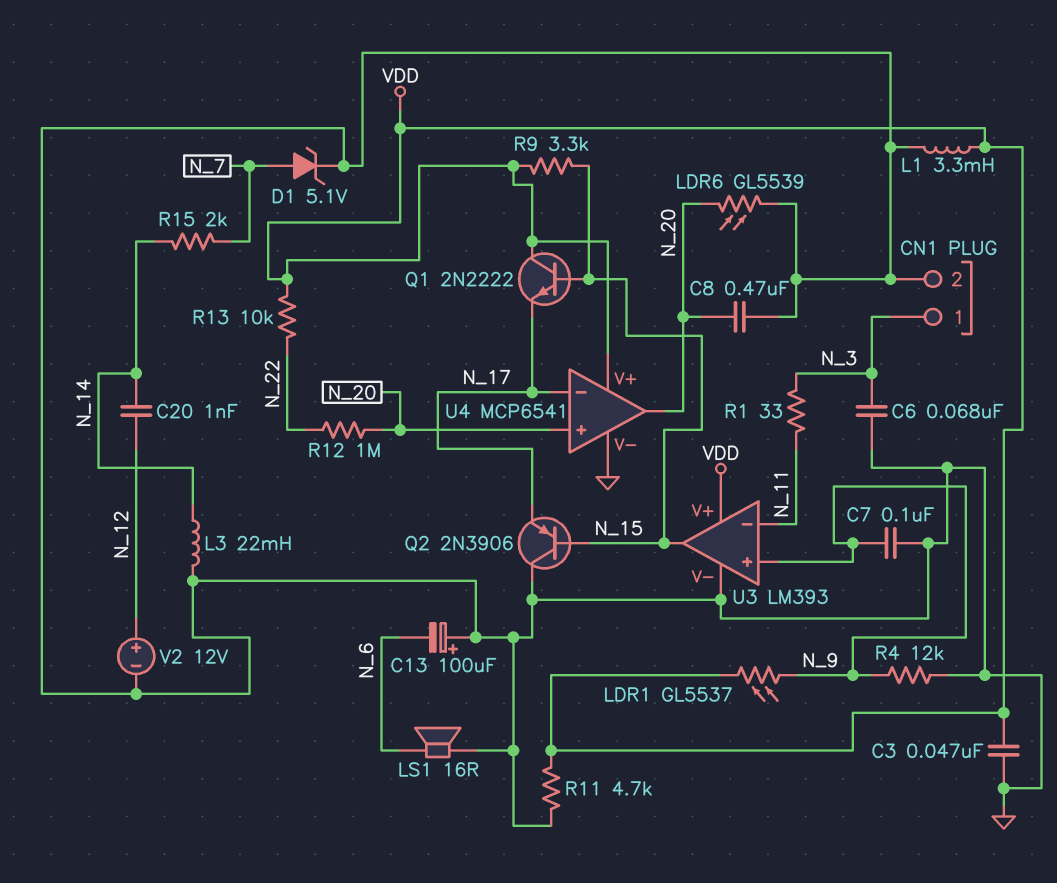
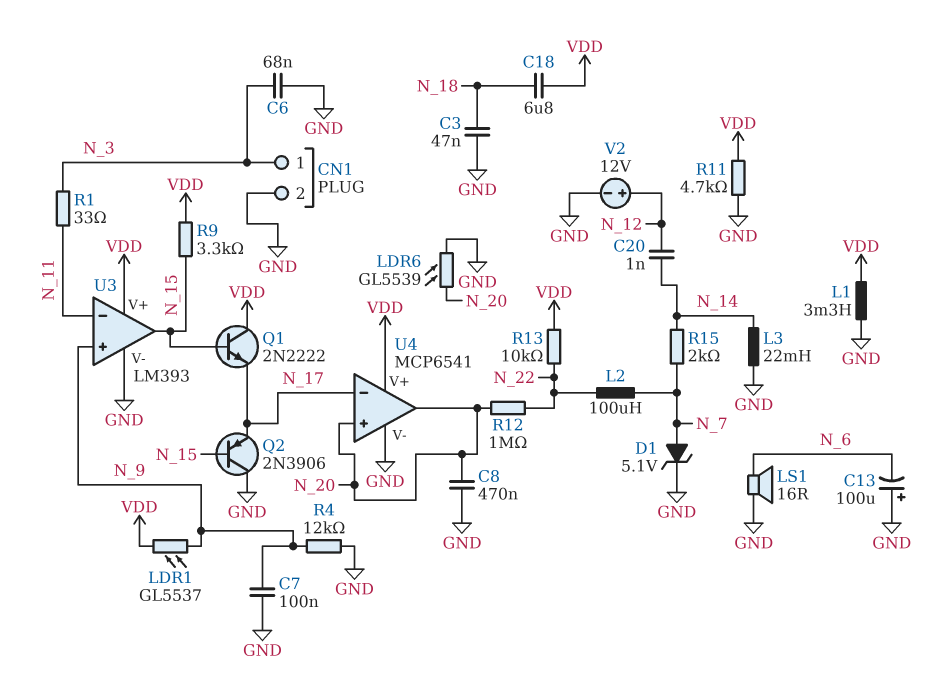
C3: 47nF (GND, VDD) -> 47nF (GND, N_18)
C18: none -> 6.8uF (N_18, VDD)
L2: none -> 100uH (N_7, N_22)

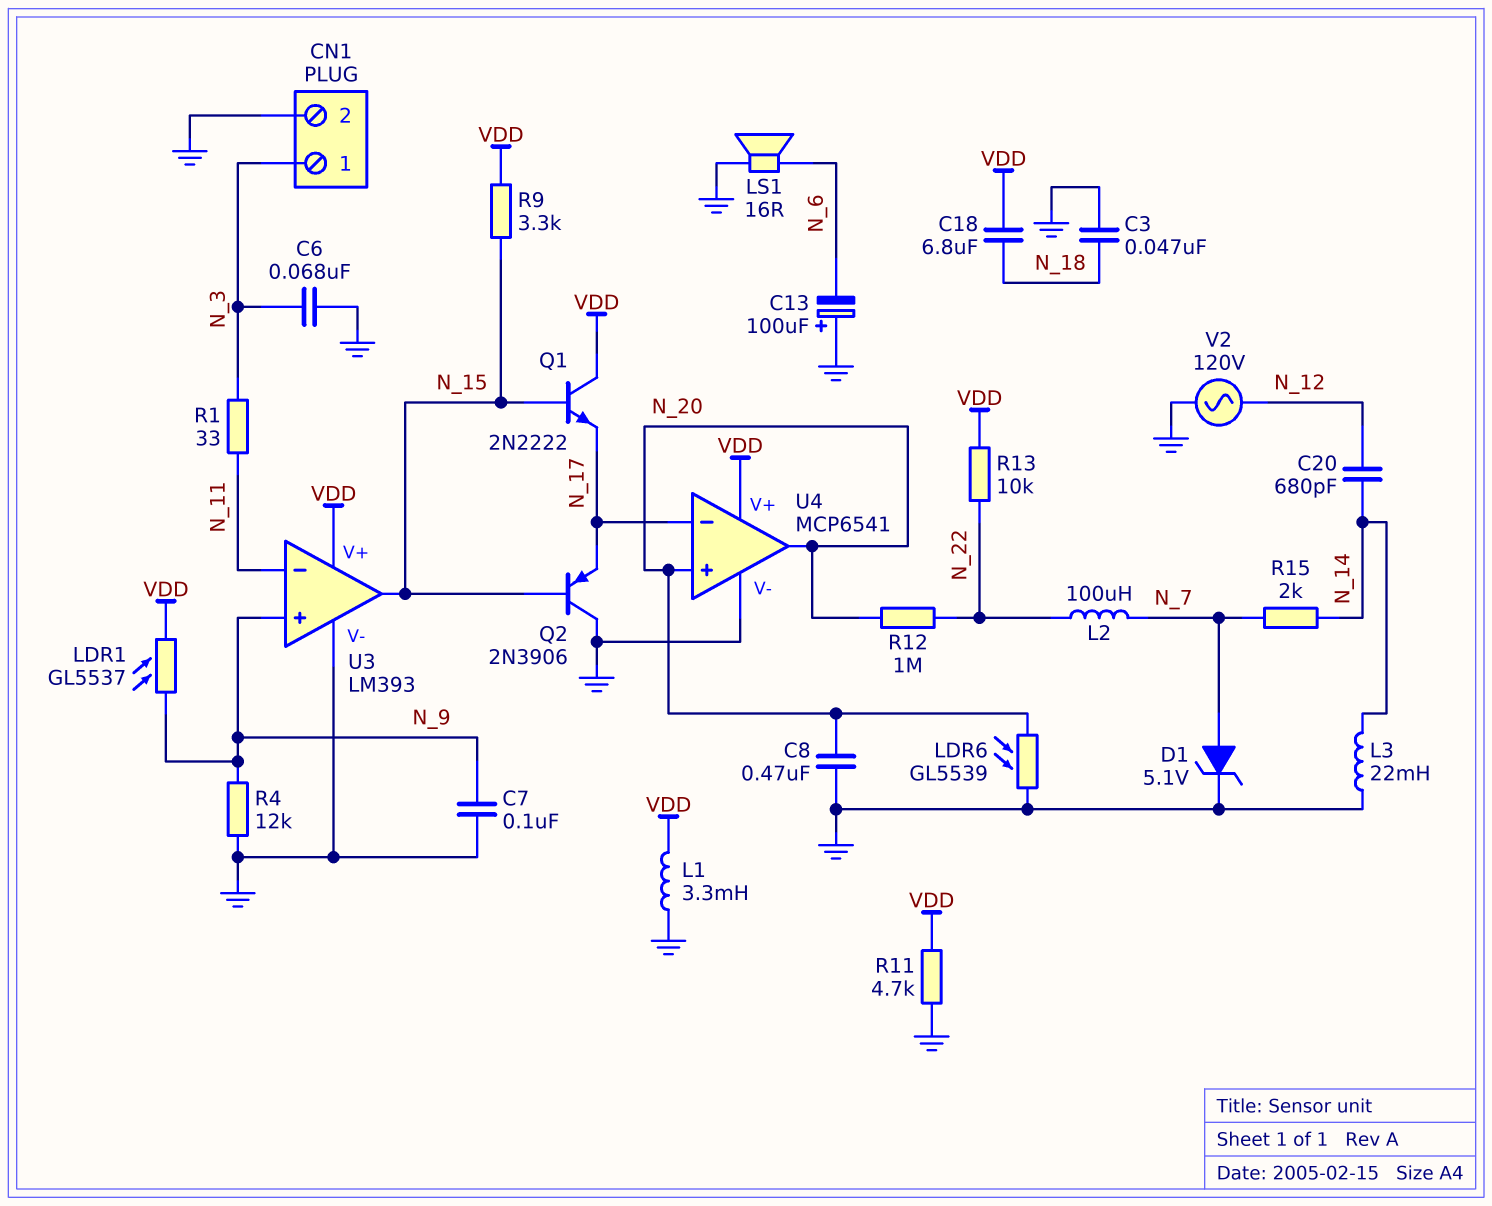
C20: 1nF (N_12, N_14) -> 680pF (N_12, N_14)
V2: 12V (plus N_12, minus GND) -> AC 120V (GND, N_12)

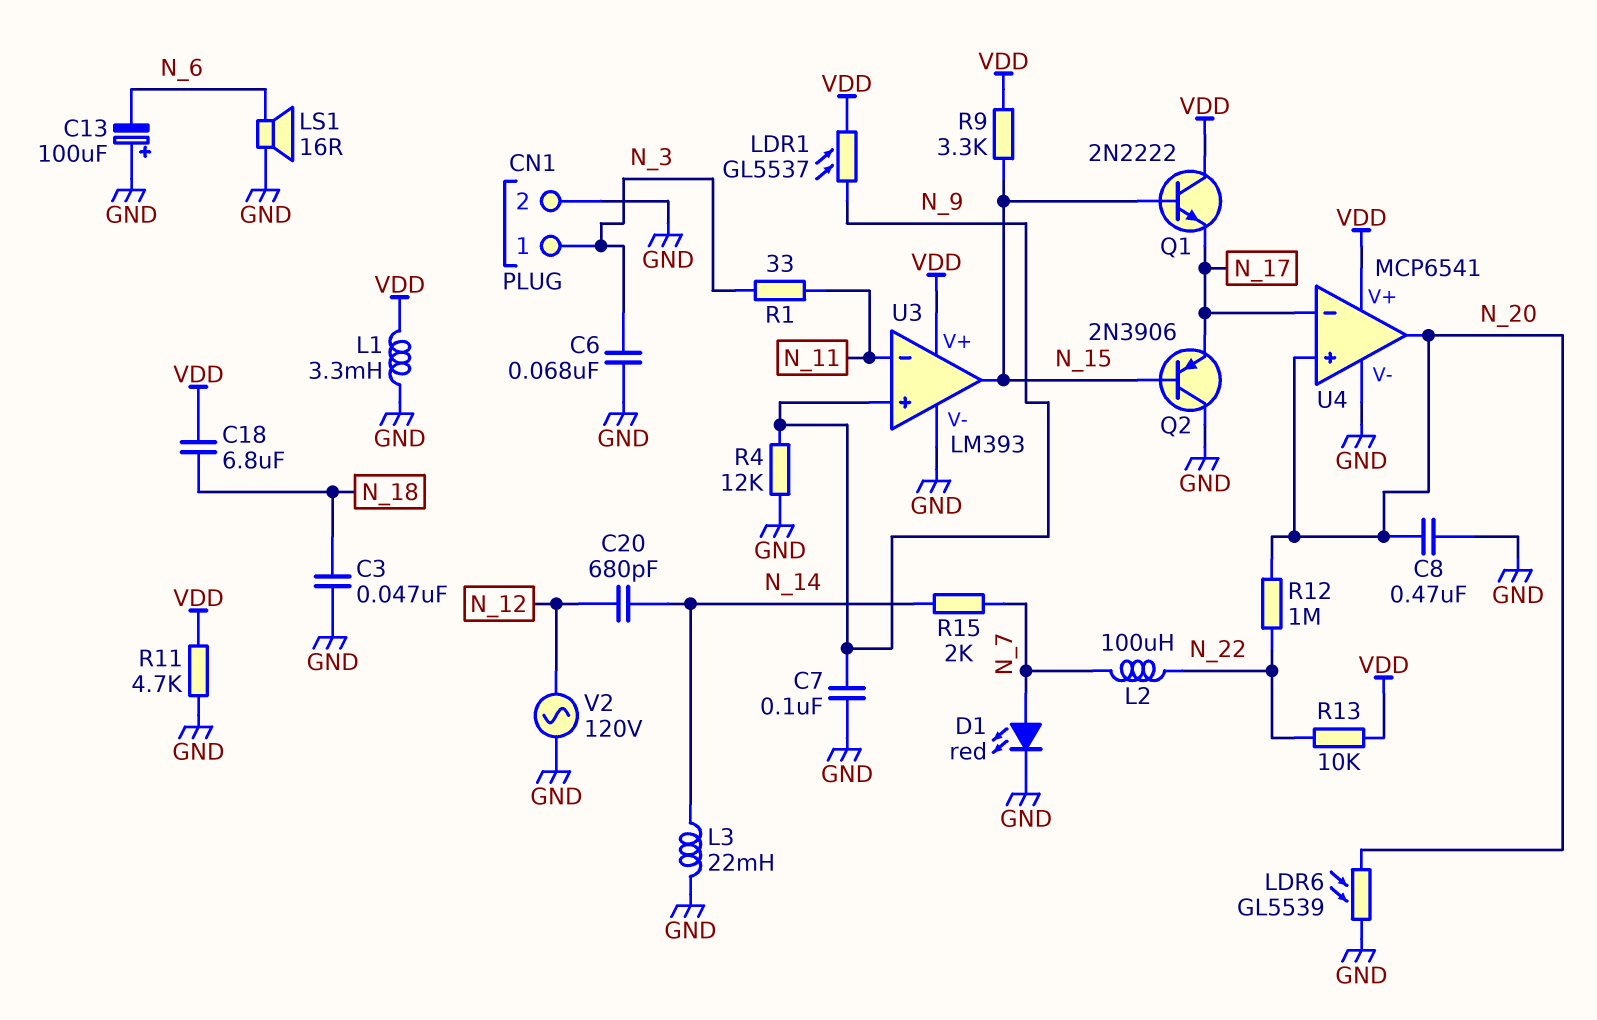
D1: zener 5.1V (A N_7, K GND) -> LED red (A N_7, K GND)

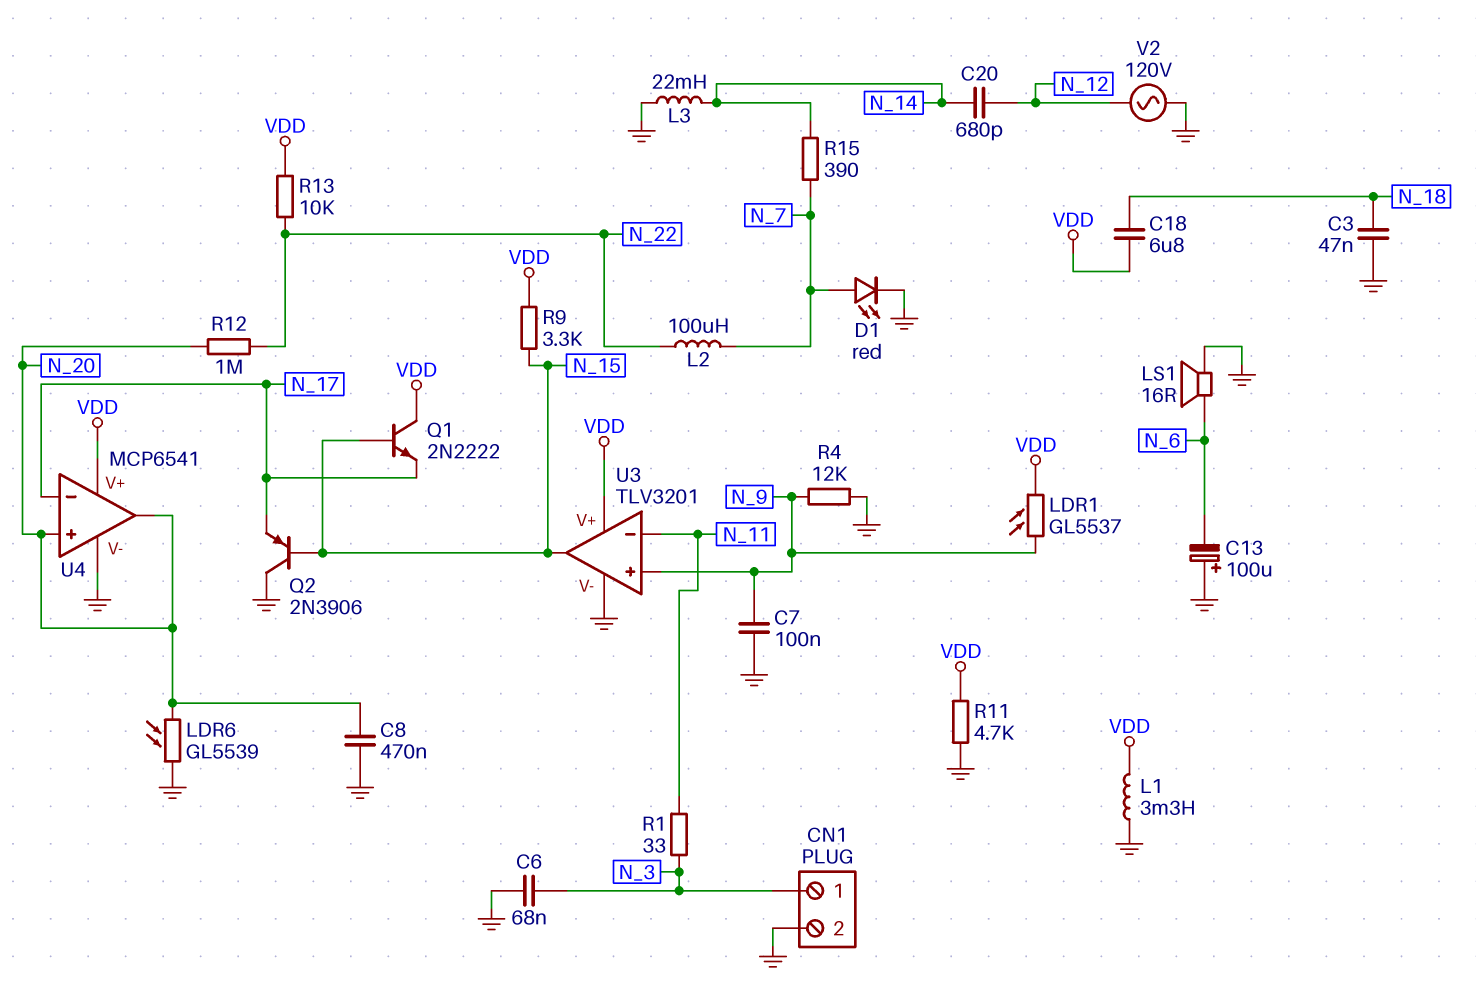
R15: 2k (N_7, N_14) -> 390 (N_7, N_14)
U3: LM393 -> TLV3201

